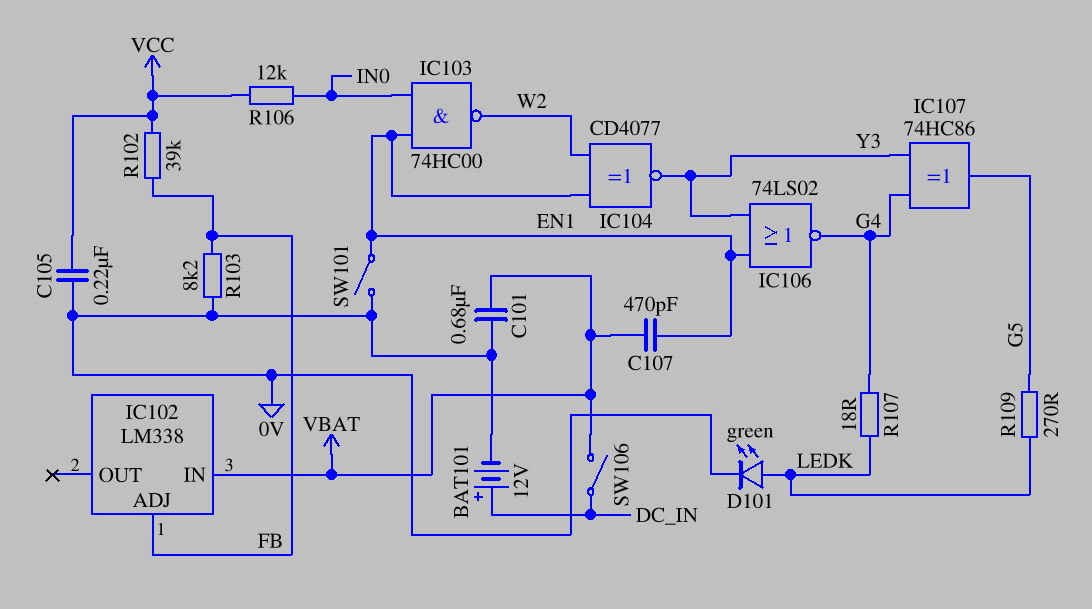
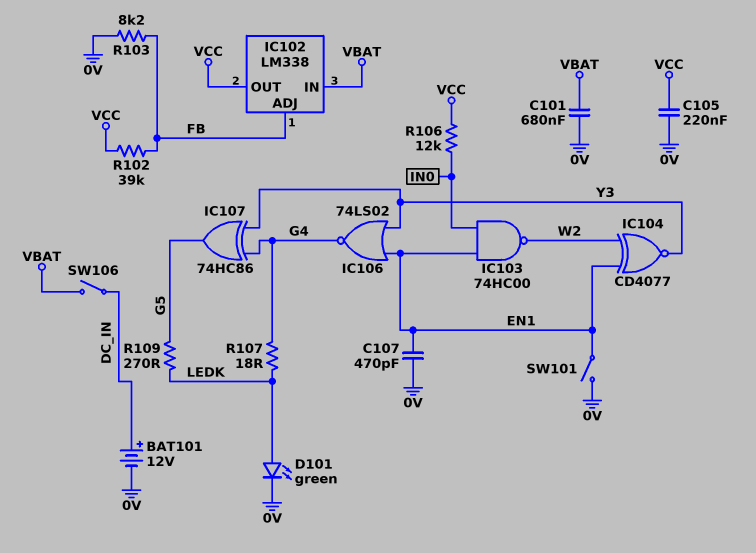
C107: 470pF (EN1, VBAT) -> 470pF (0V, EN1)
IC102 pin OUT: none -> VCC

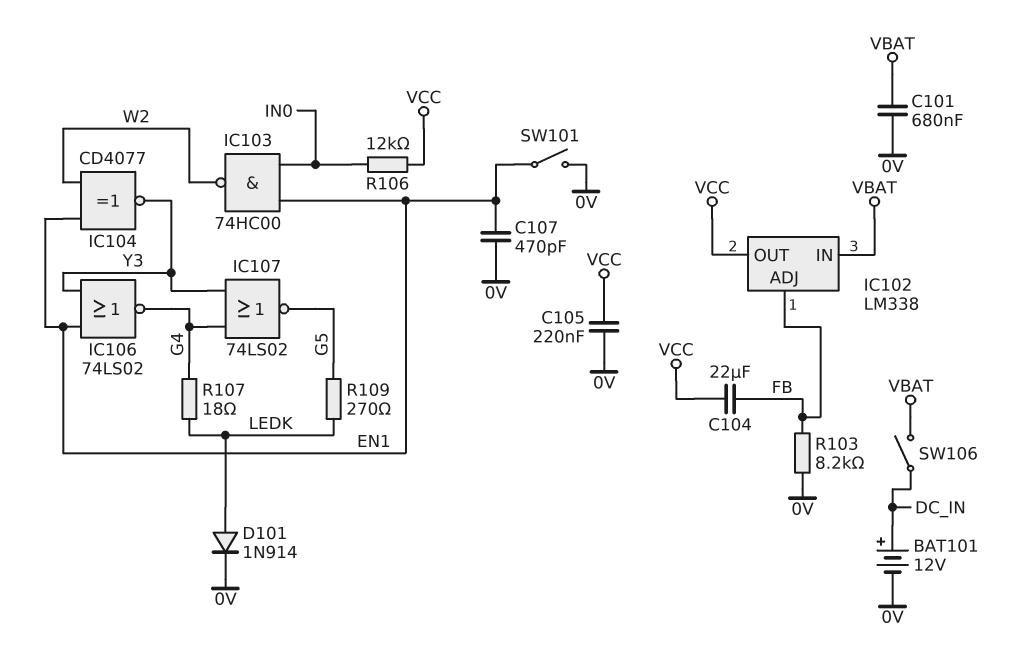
C104: none -> 22uF (FB, VCC)
D101: LED green (A LEDK, K 0V) -> diode 1N914 (A LEDK, K 0V)
IC107: XOR 74HC86 (in G4, in Y3, out G5) -> NOR 74LS02 (in G4, in Y3, out G5)
R102: 39k (FB, VCC) -> none

